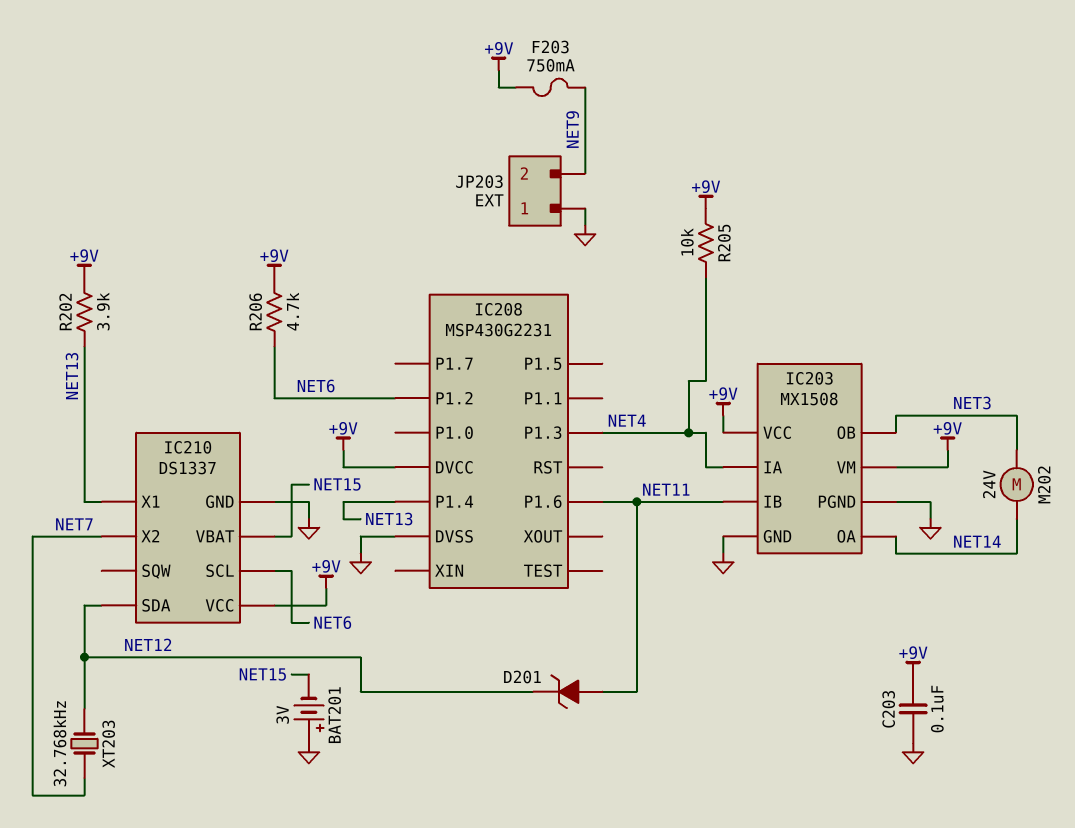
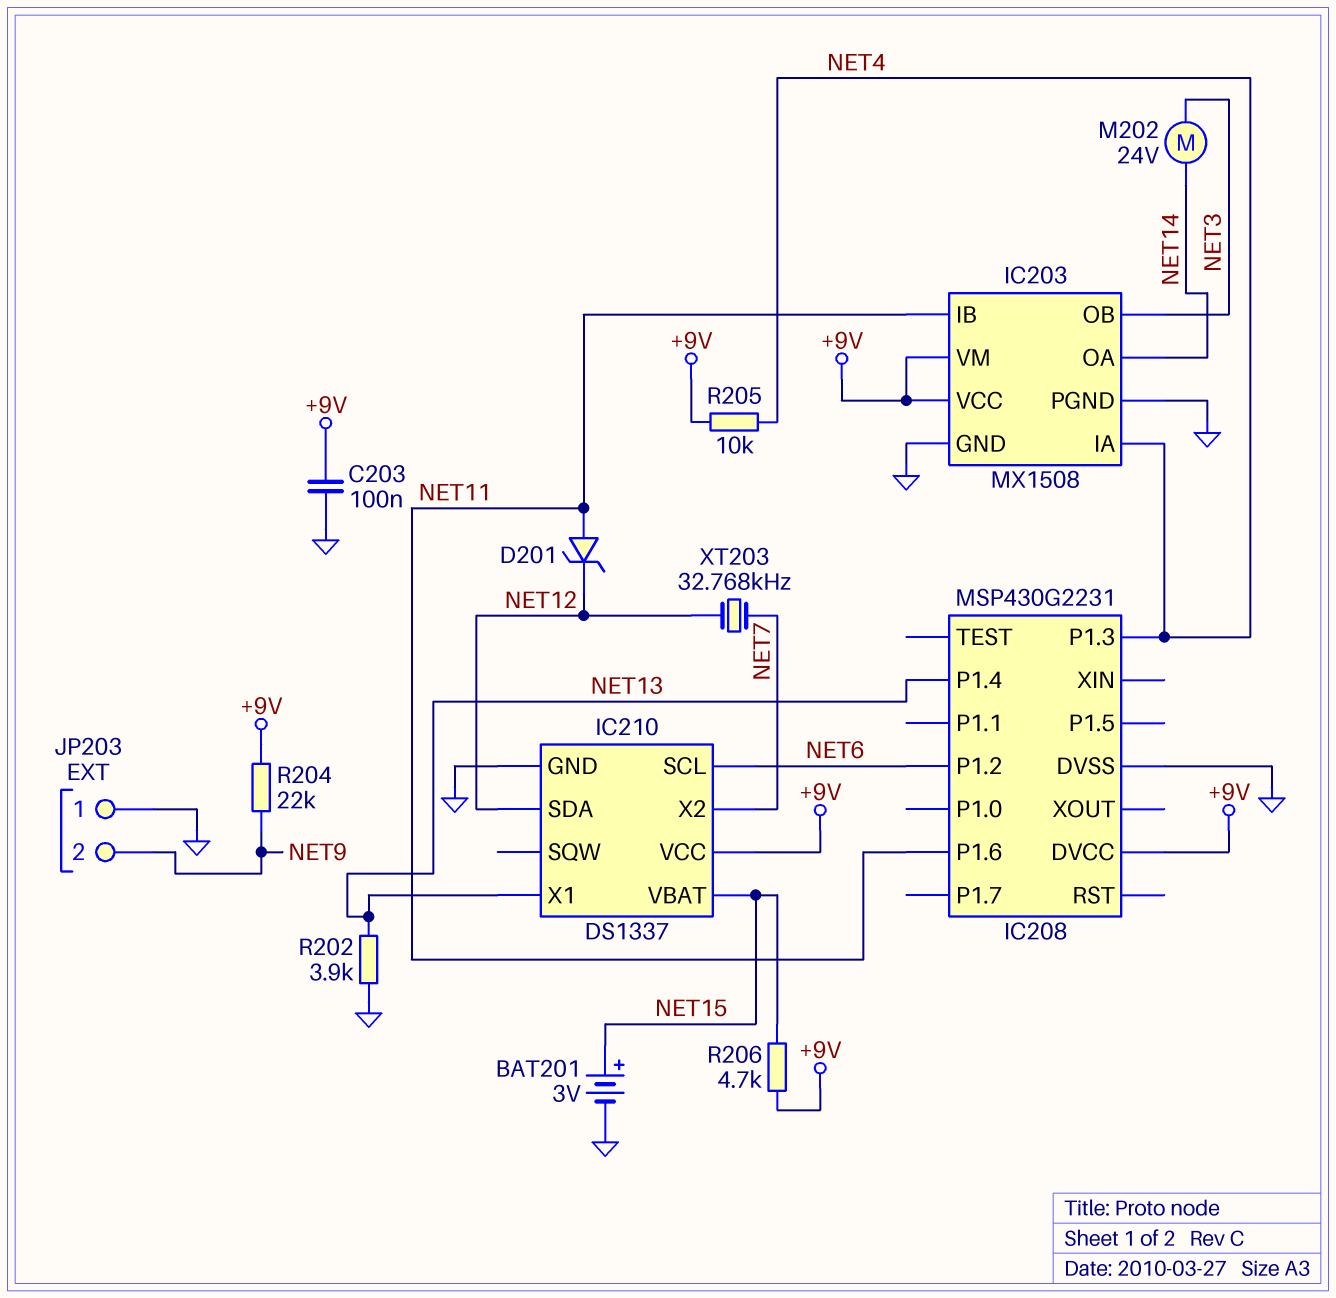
BAT201: 3V (plus GND, minus NET15) -> 3V (plus NET15, minus GND)
F203: 750mA (+9V, NET9) -> none
R202: 3.9k (+9V, NET13) -> 3.9k (GND, NET13)
R204: none -> 22k (+9V, NET9)
R206: 4.7k (+9V, NET6) -> 4.7k (+9V, NET15)

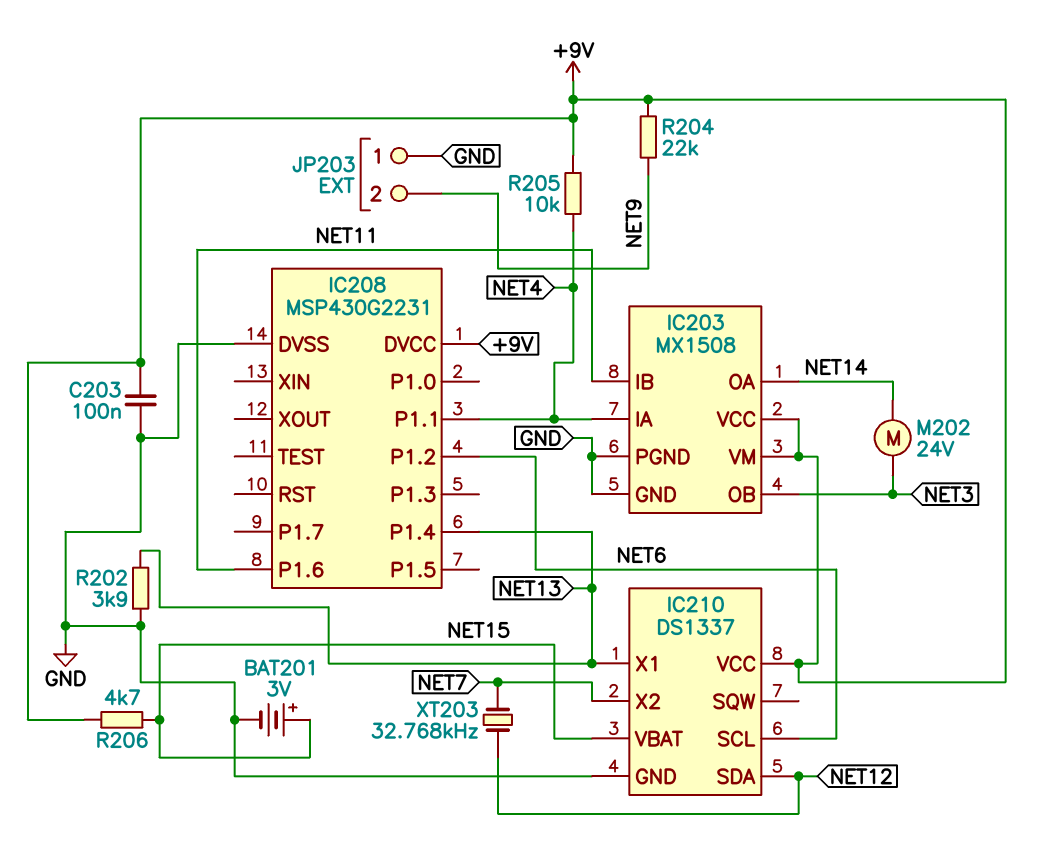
D201: zener (A NET11, K NET12) -> none
IC208 pin P1.1: none -> NET4
IC208 pin P1.3: NET4 -> none

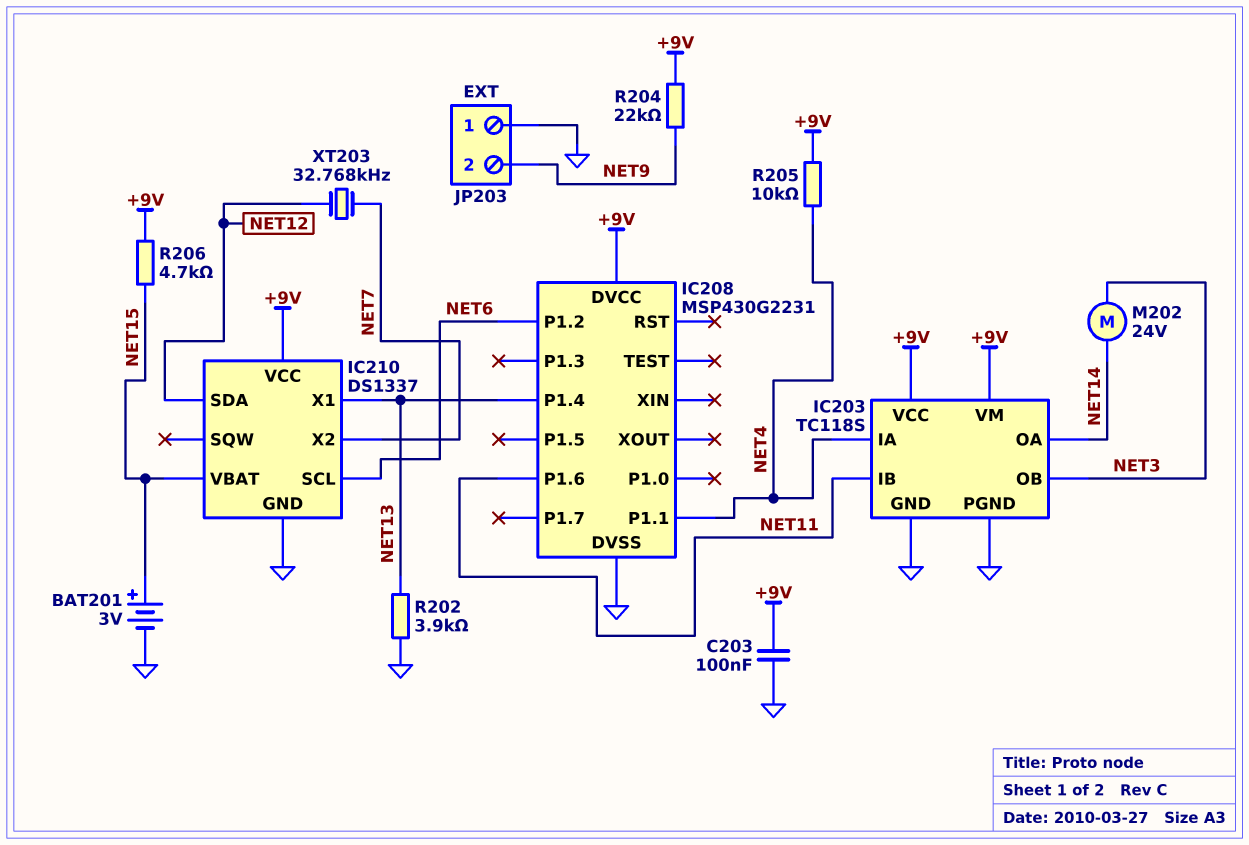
IC203: MX1508 -> TC118S

